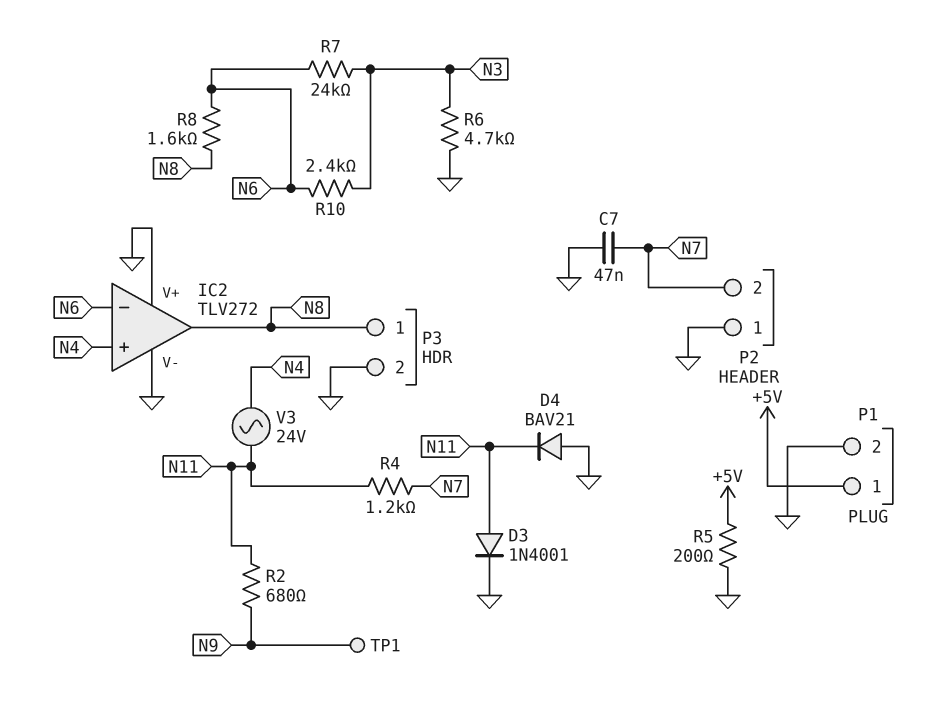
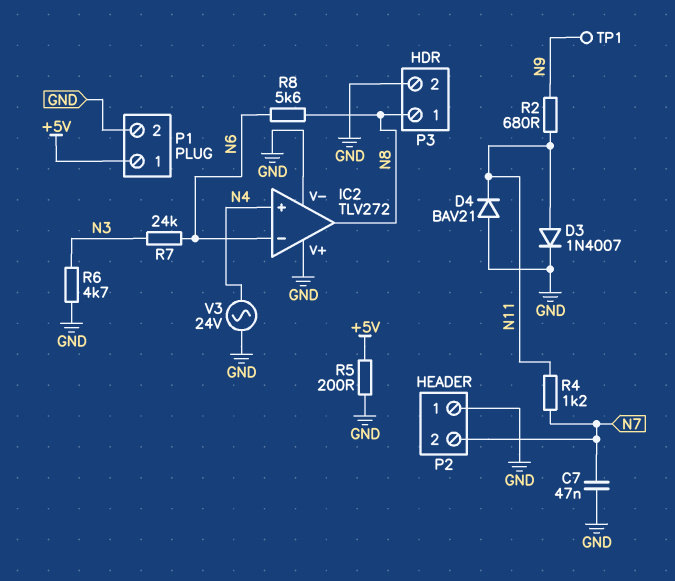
D3: diode 1N4001 (A N11, K GND) -> diode 1N4007 (A N11, K GND)
R8: 1.6k (N6, N8) -> 5.6k (N6, N8)
R10: 2.4k (N3, N6) -> none
V3: AC 24V (N4, N11) -> AC 24V (GND, N4)

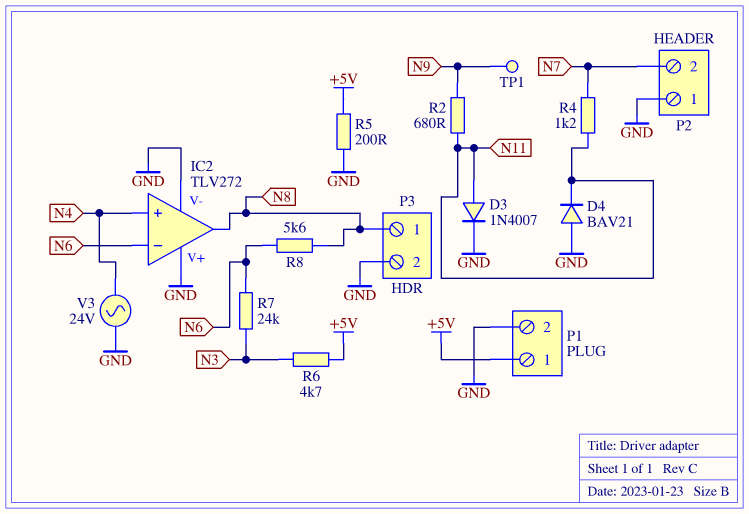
C7: 47nF (GND, N7) -> none
R6: 4.7k (GND, N3) -> 4.7k (+5V, N3)

